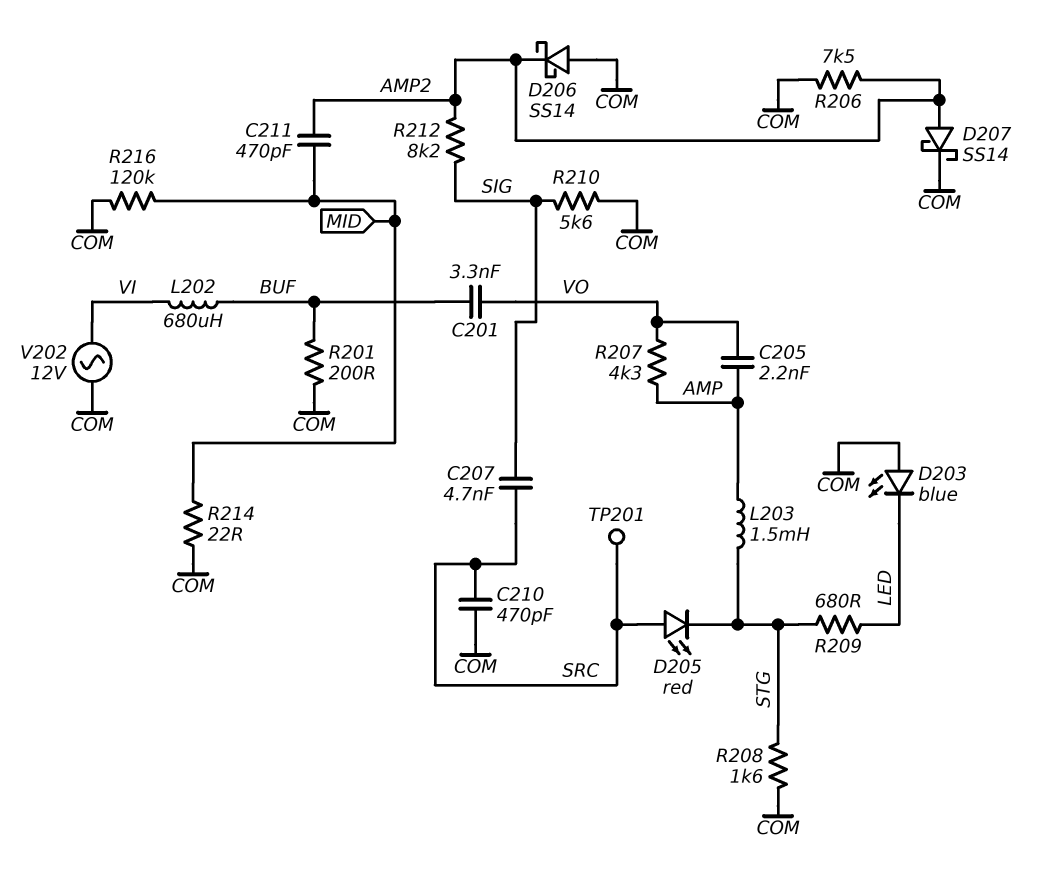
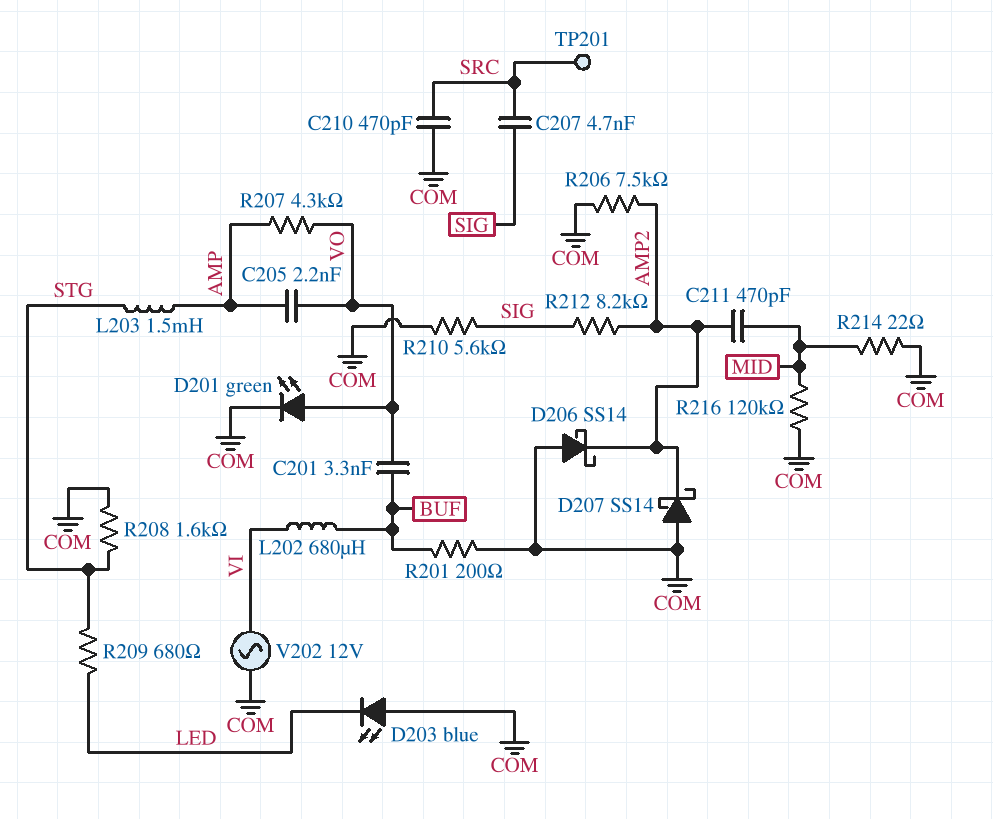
D201: none -> LED green (A VO, K COM)
D205: LED red (A SRC, K STG) -> none
D207: schottky SS14 (A AMP2, K COM) -> schottky SS14 (A COM, K AMP2)

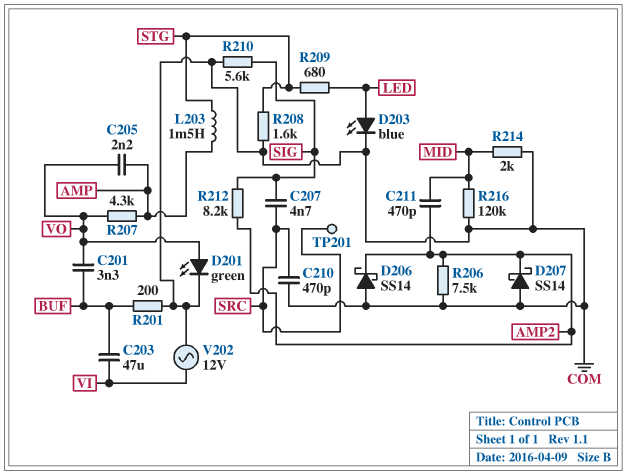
C203: none -> 47uF (BUF, VI)
D203: LED blue (A COM, K LED) -> LED blue (A LED, K COM)
L202: 680uH (BUF, VI) -> none
R214: 22 (COM, MID) -> 2k (COM, MID)

